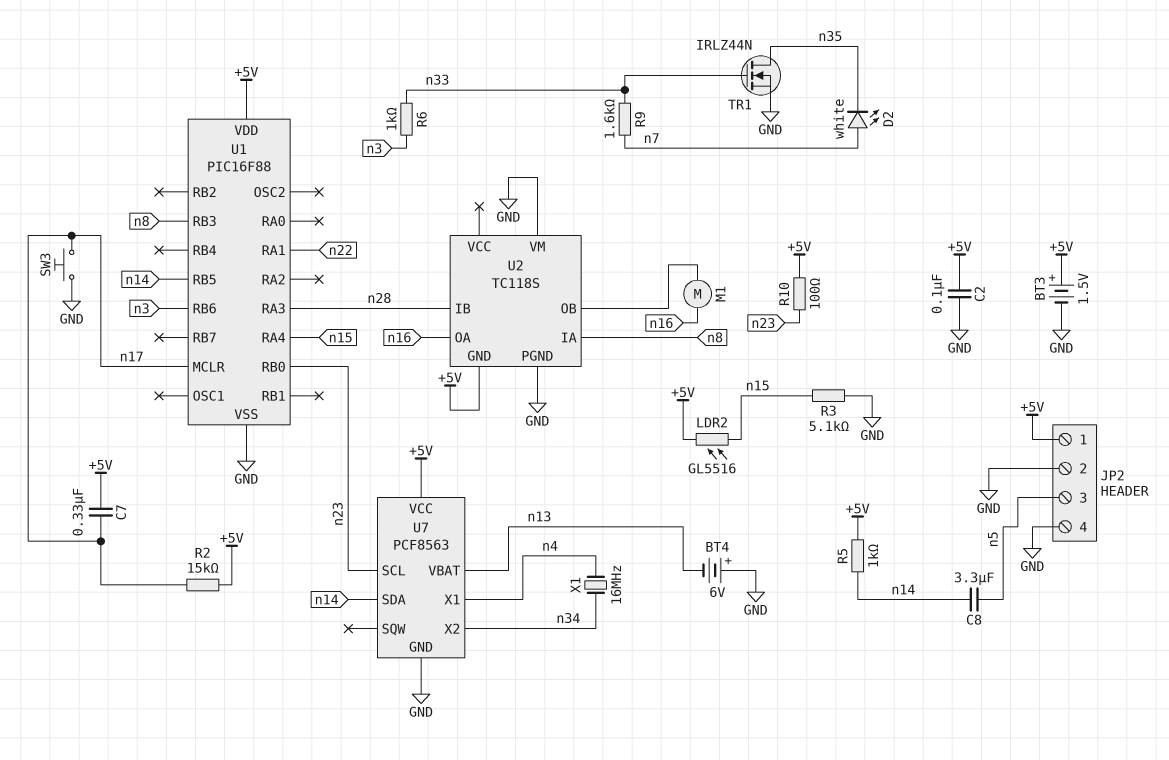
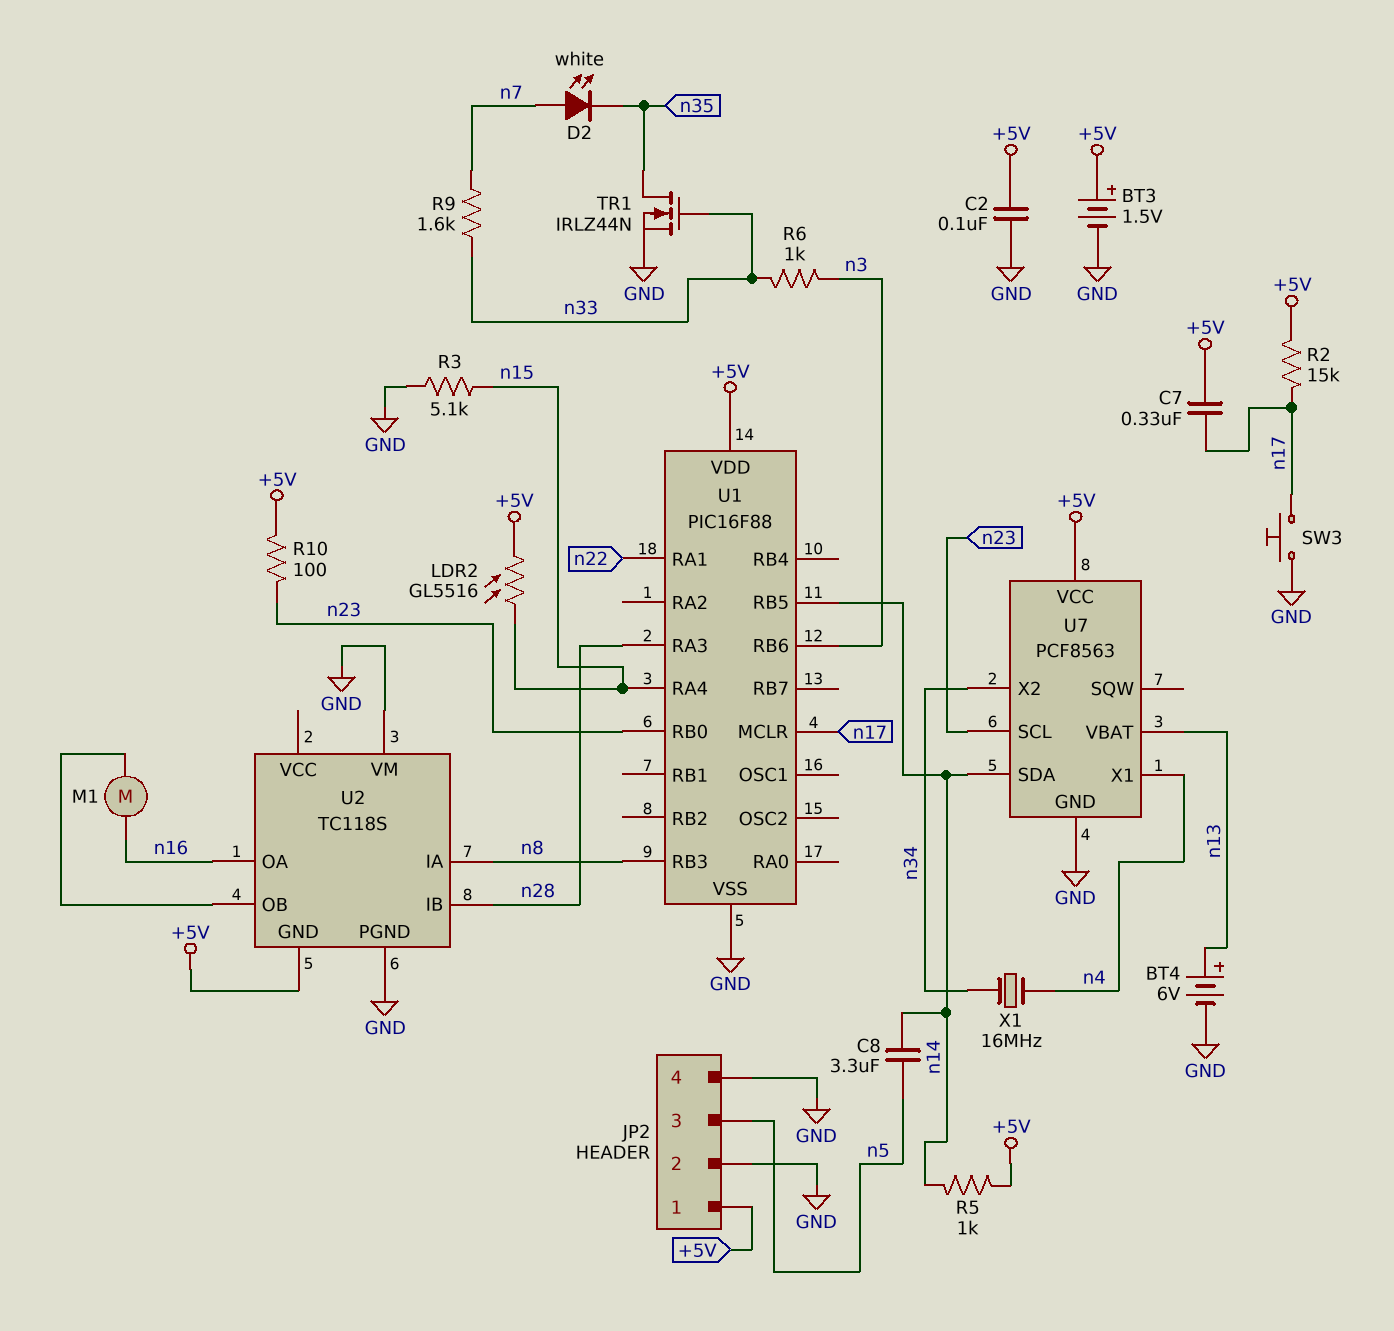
BT4: 6V (plus GND, minus n13) -> 6V (plus n13, minus GND)

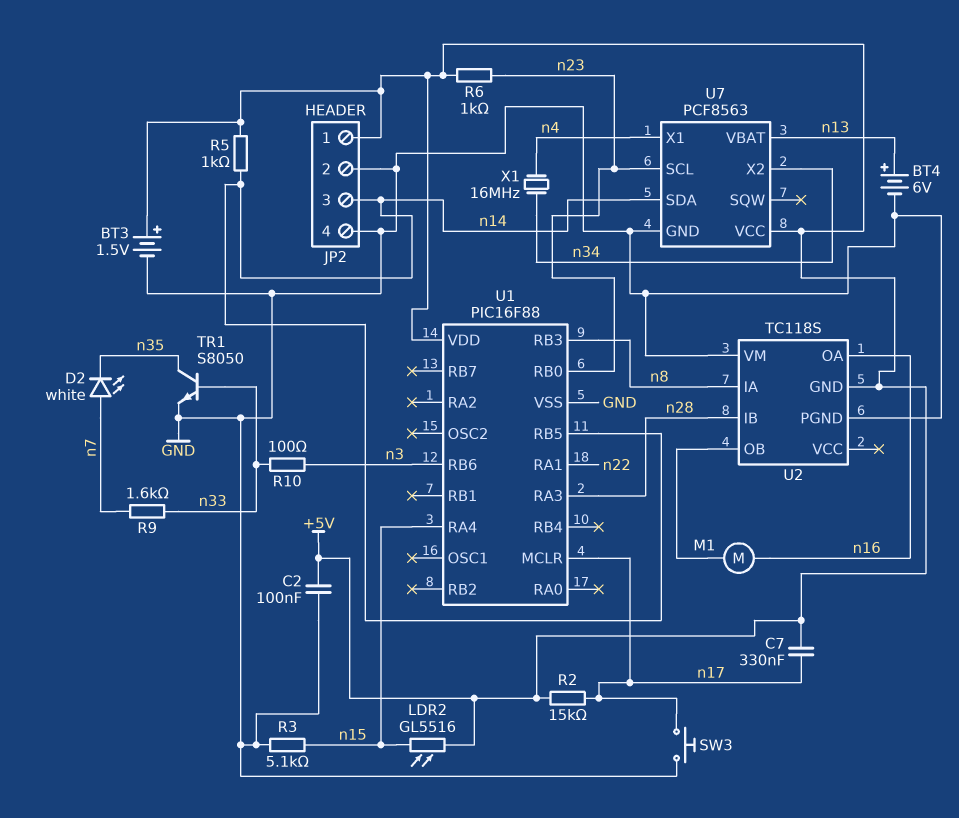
C8: 3.3uF (n5, n14) -> none
JP2 pin 3: n5 -> n14
R6: 1k (n3, n33) -> 1k (+5V, n23)
R10: 100 (+5V, n23) -> 100 (n3, n33)
TR1: NMOS IRLZ44N (G n33, D n35, S GND) -> NPN S8050 (B n33, C n35, E GND)

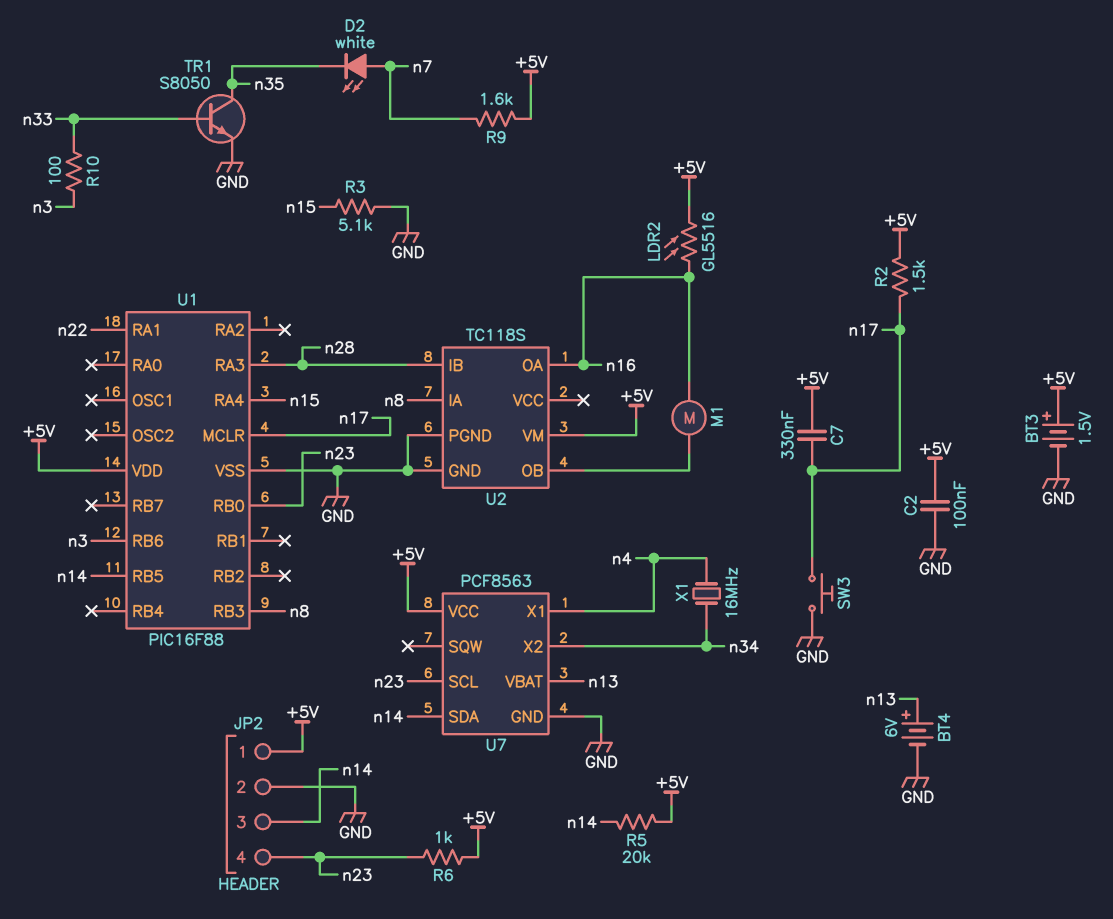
JP2 pin 4: GND -> n23
LDR2: GL5516 (+5V, n15) -> GL5516 (+5V, n16)
R2: 15k (+5V, n17) -> 1.5k (+5V, n17)
R5: 1k (+5V, n14) -> 20k (+5V, n14)
R9: 1.6k (n7, n33) -> 1.6k (+5V, n7)
U2 pin GND: +5V -> GND
U2 pin VM: GND -> +5V

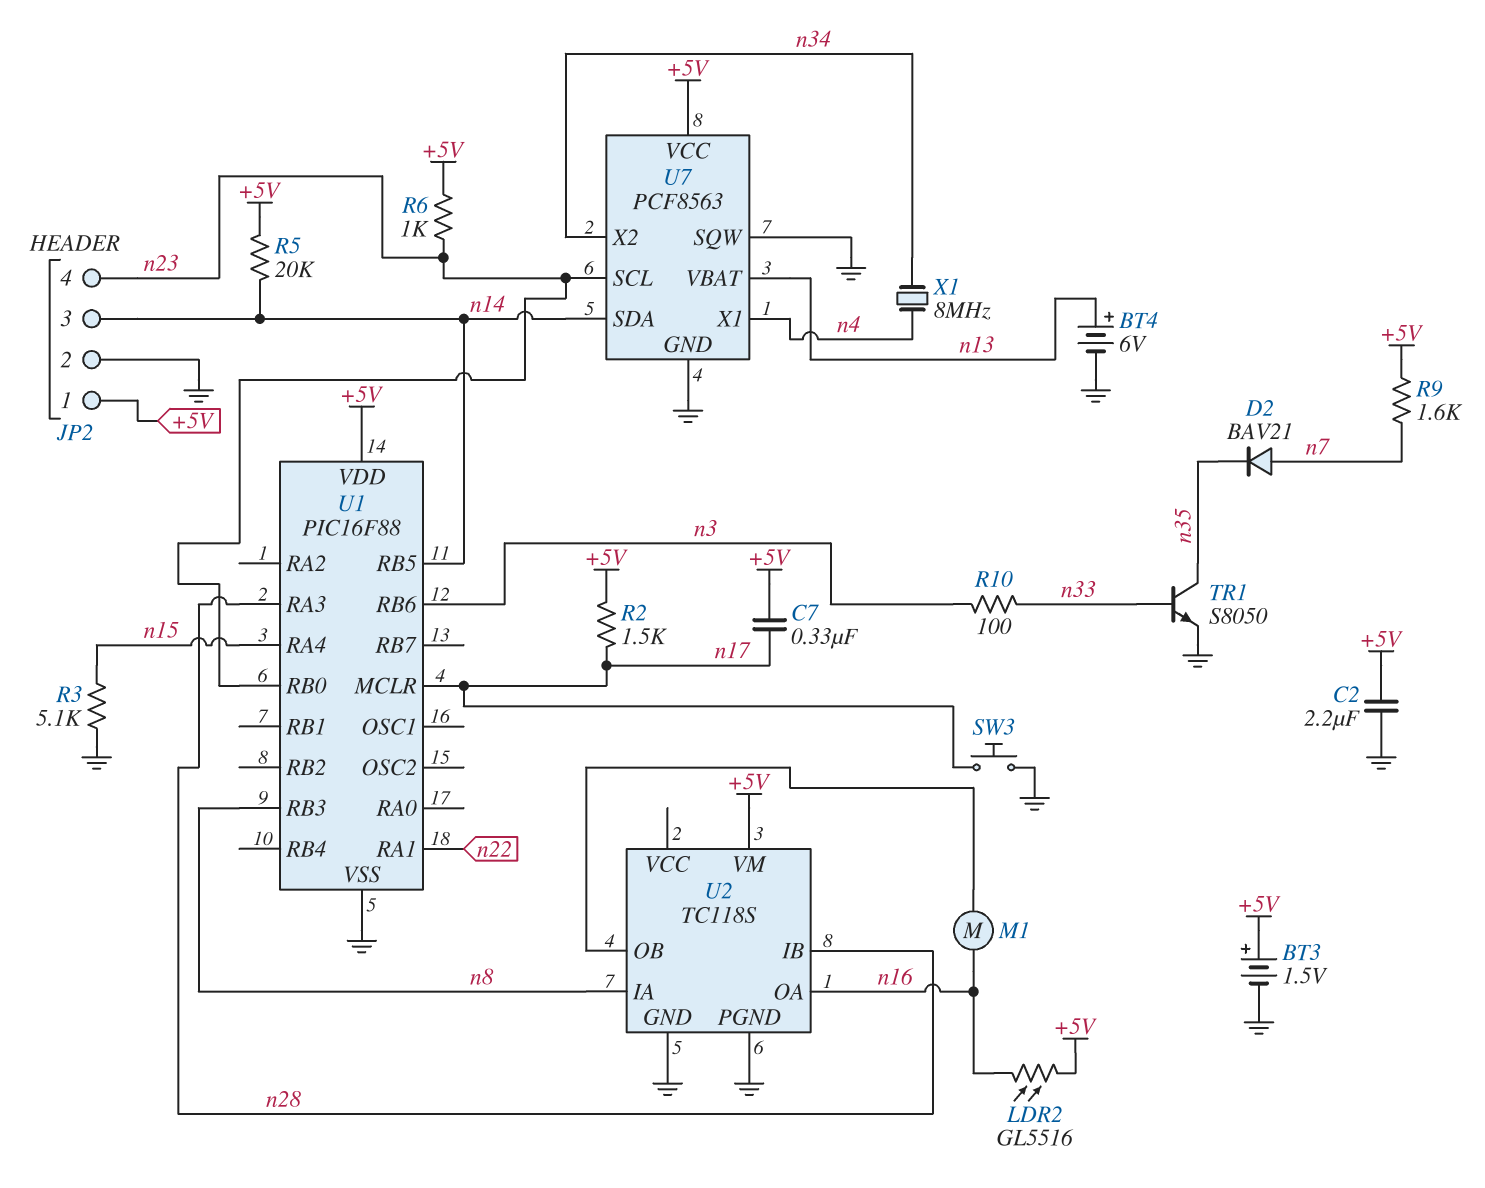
C2: 100nF (+5V, GND) -> 2.2uF (+5V, GND)
D2: LED white (A n7, K n35) -> diode BAV21 (A n7, K n35)
U7 pin SQW: none -> GND
X1: 16MHz (n4, n34) -> 8MHz (n4, n34)

